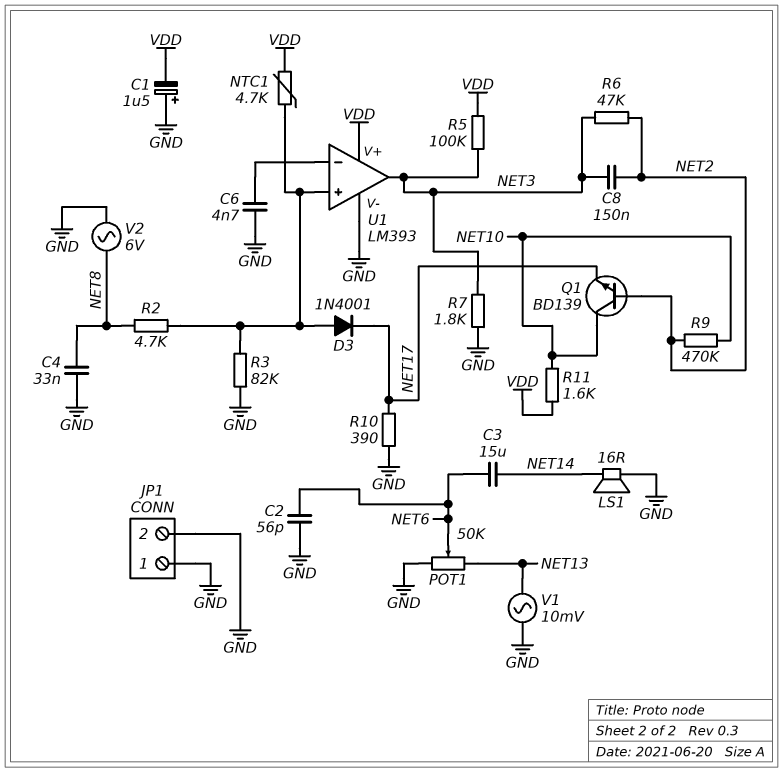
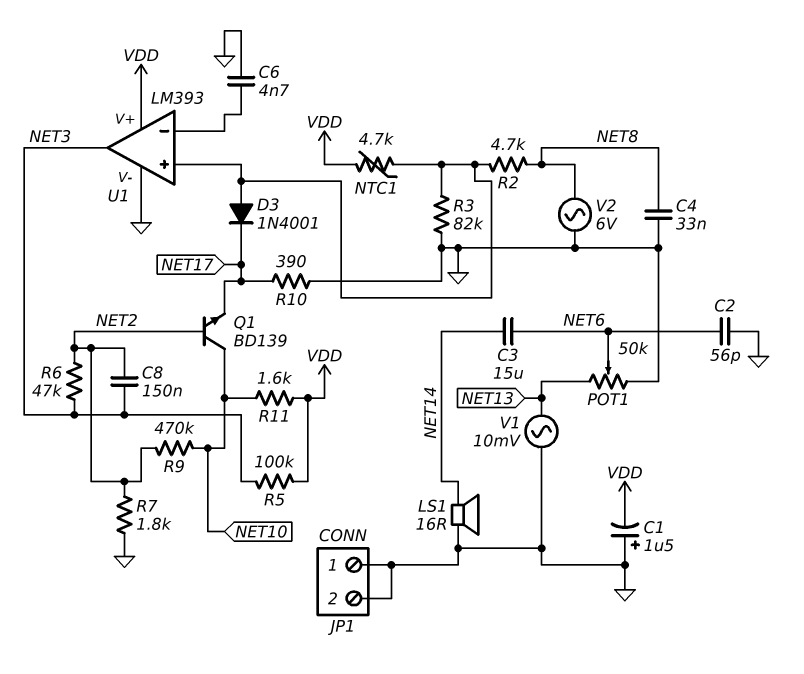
R7: 1.8k (GND, NET3) -> 1.8k (GND, NET2)

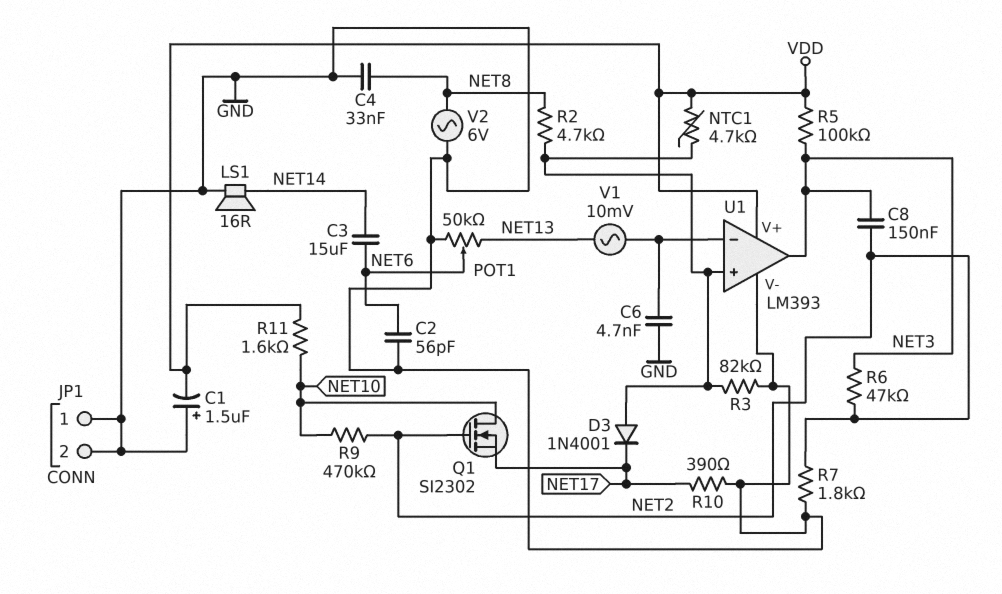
Q1: NPN BD139 (B NET2, C NET10, E NET17) -> NMOS SI2302 (G NET2, D NET10, S NET17)
V1: AC 10mV (GND, NET13) -> AC 10mV (NET13, U1/in-)

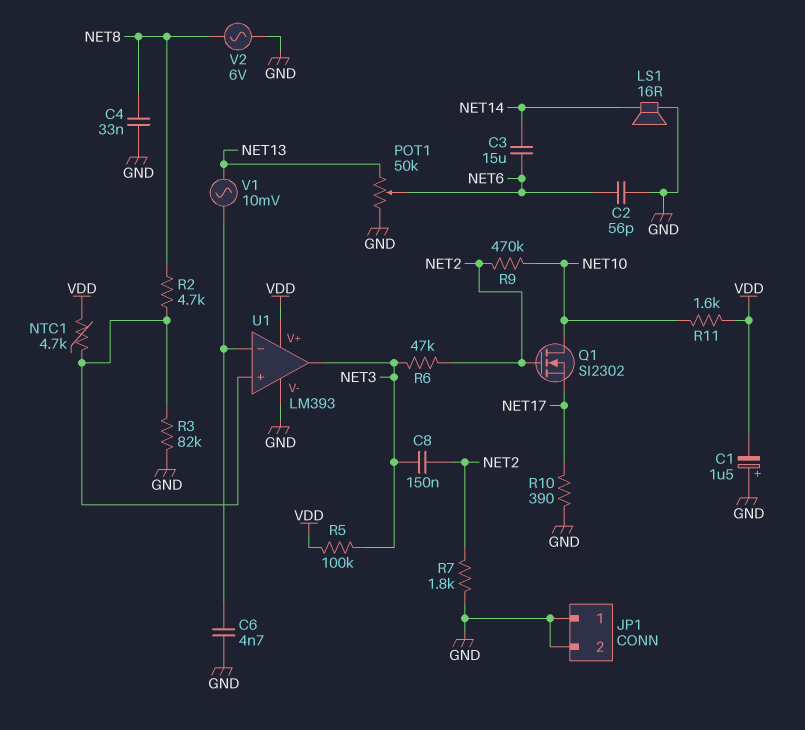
D3: diode 1N4001 (A U1/in+, K NET17) -> none

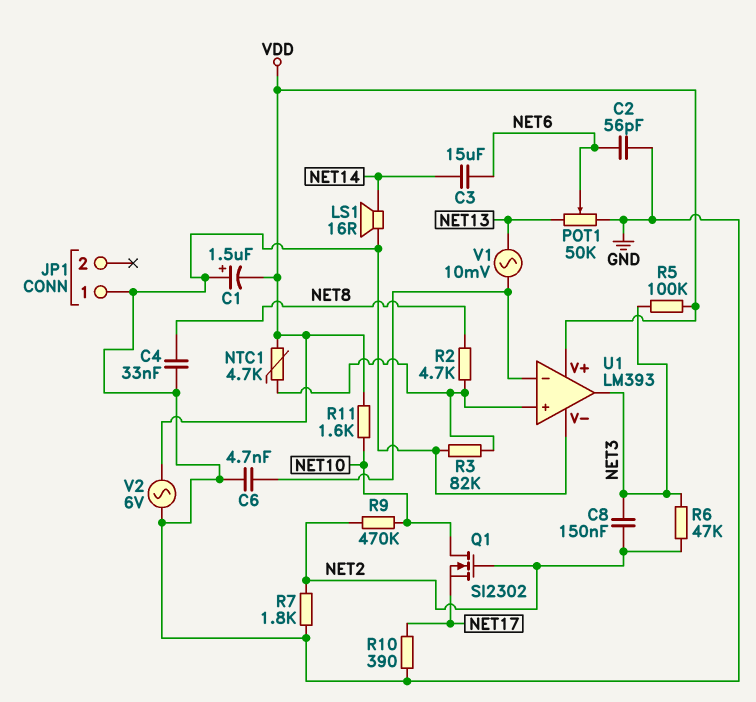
JP1 pin 2: GND -> none
V2: AC 6V (GND, NET8) -> AC 6V (GND, VDD)

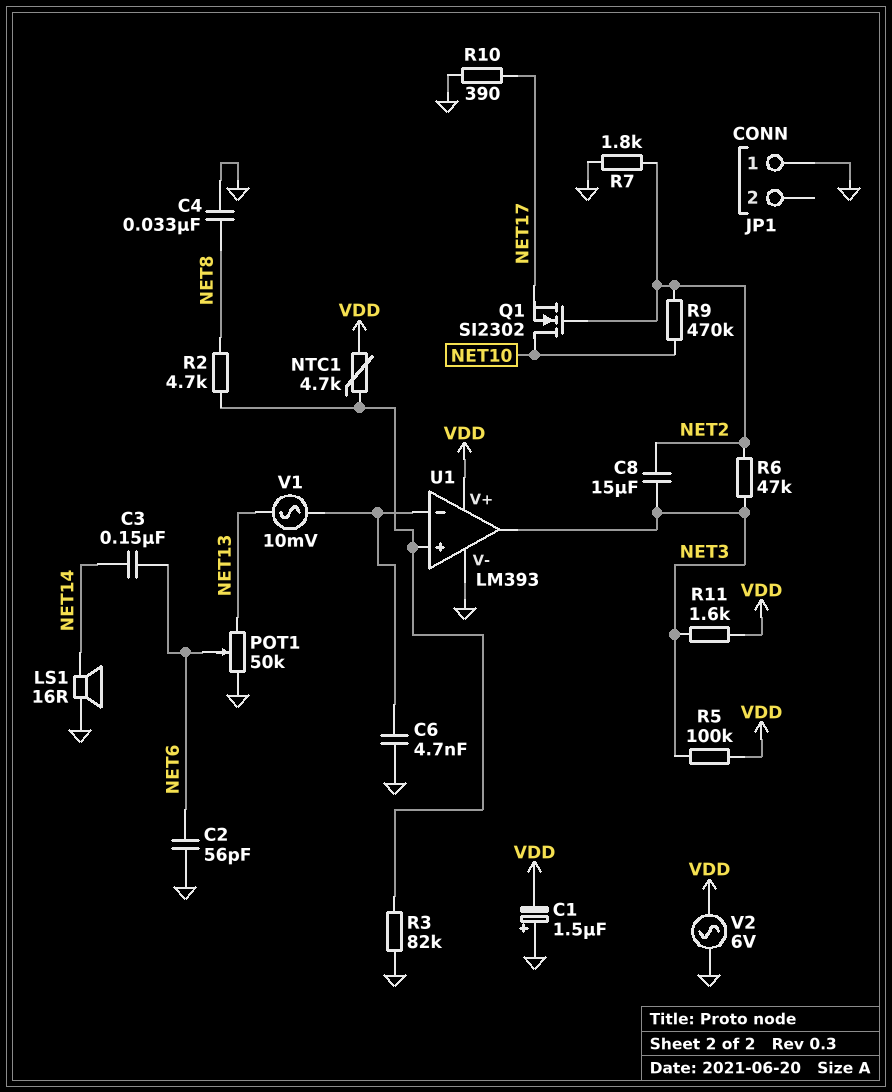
C3: 15uF (NET6, NET14) -> 150nF (NET6, NET14)
C8: 150nF (NET2, NET3) -> 15uF (NET2, NET3)
R11: 1.6k (NET10, VDD) -> 1.6k (NET3, VDD)

